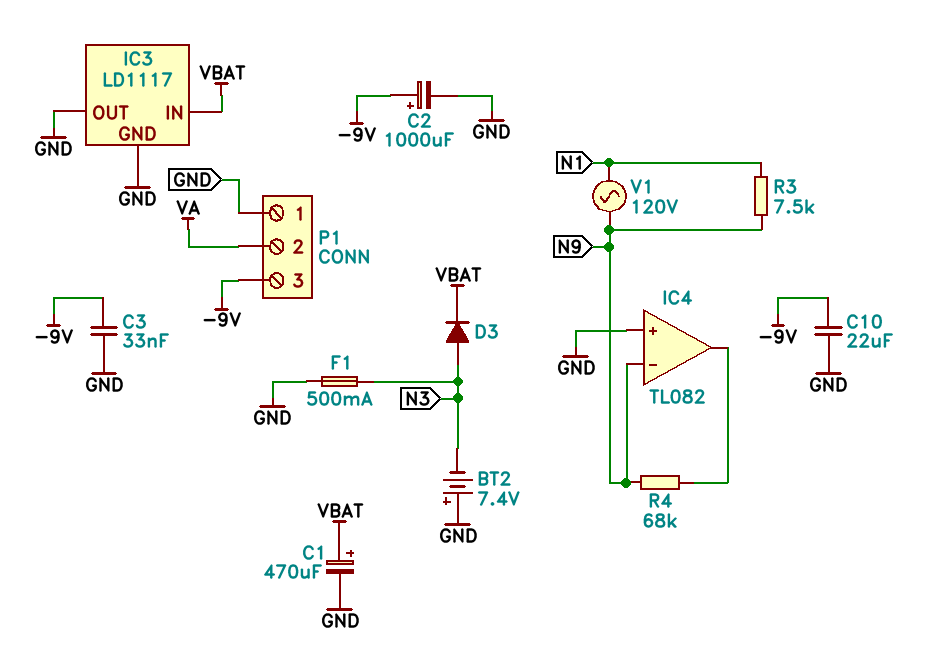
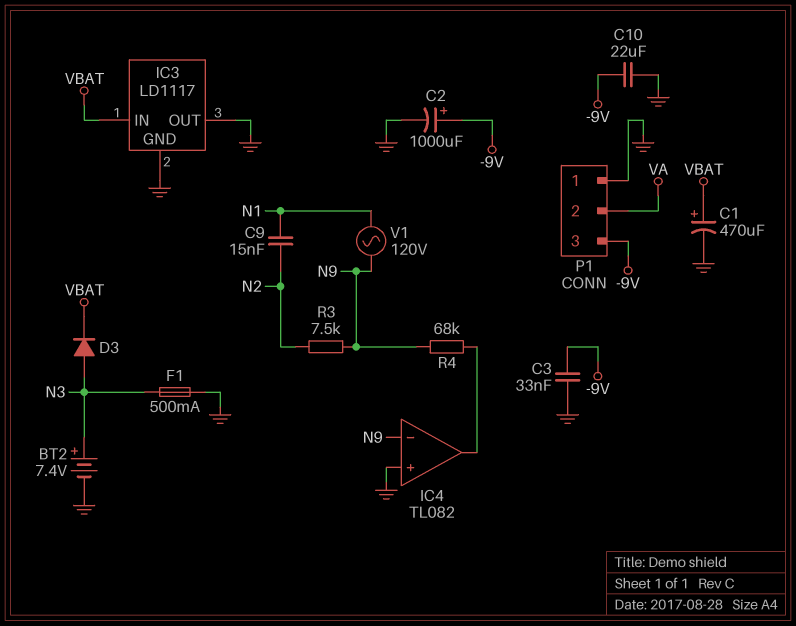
BT2: 7.4V (plus GND, minus N3) -> 7.4V (plus N3, minus GND)
C9: none -> 15nF (N1, N2)
R3: 7.5k (N1, N9) -> 7.5k (N2, N9)

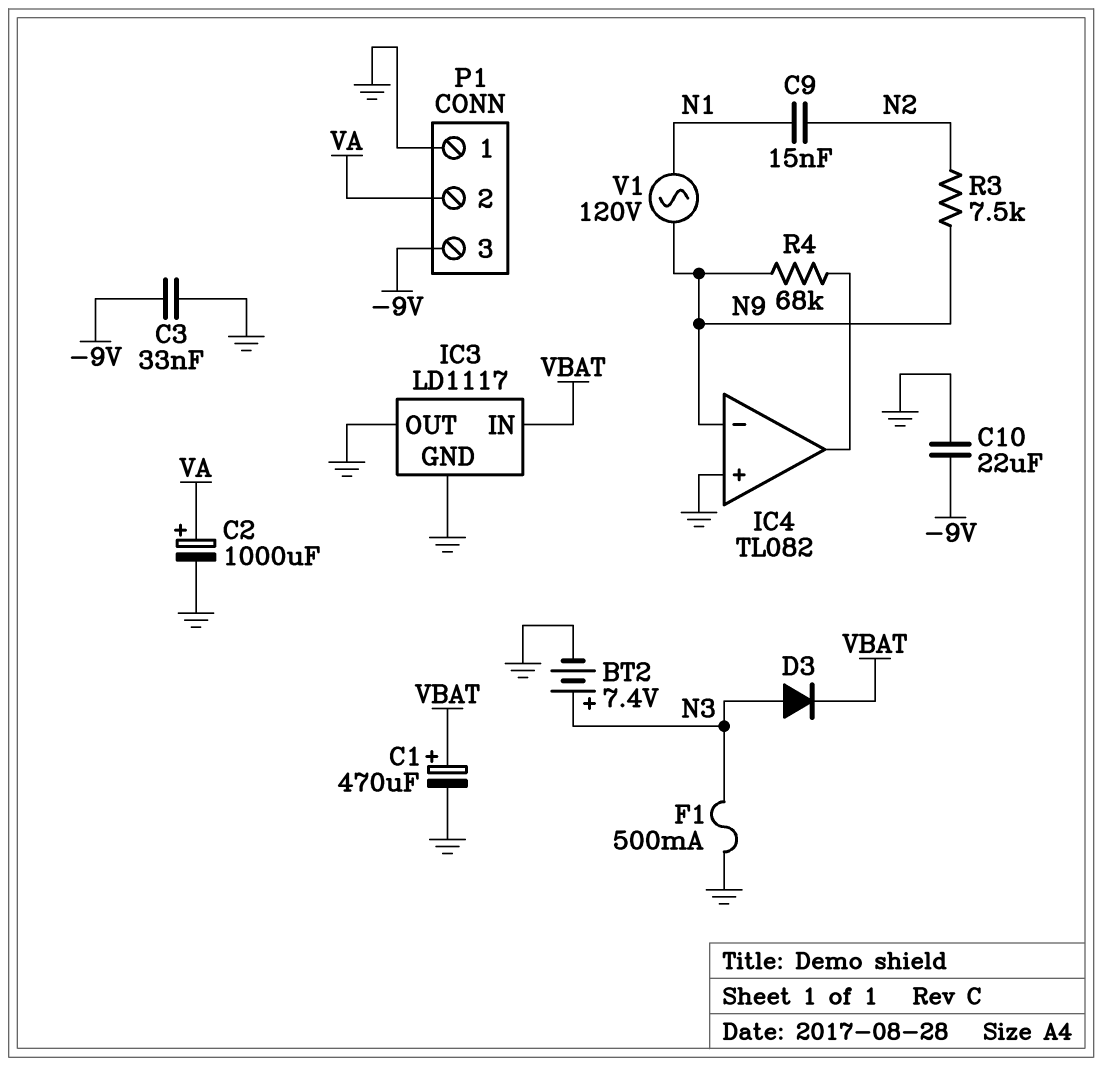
C2: 1000uF (plus -9V, minus GND) -> 1000uF (plus VA, minus GND)

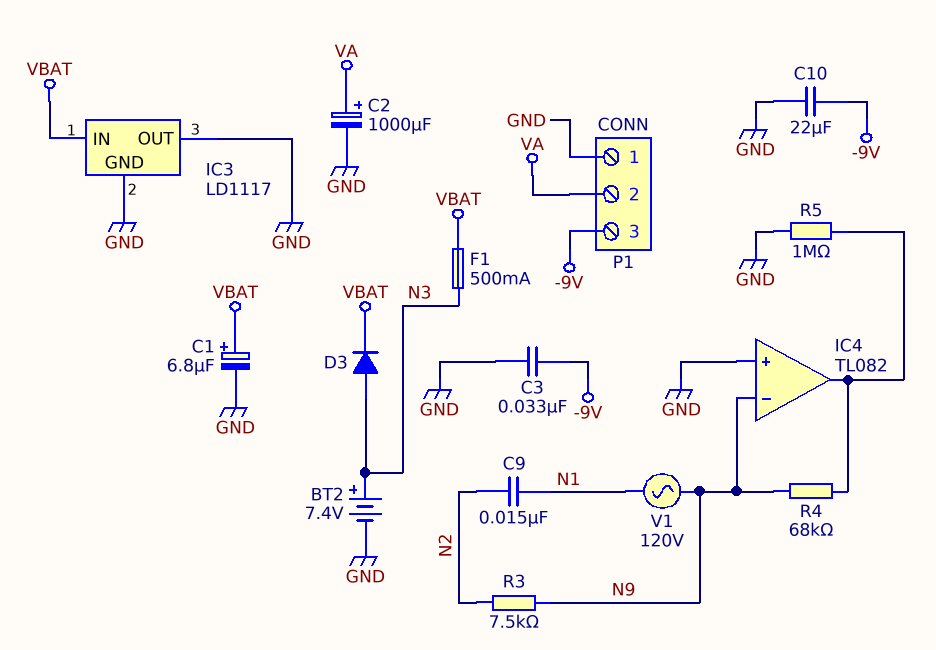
C1: 470uF (plus VBAT, minus GND) -> 6.8uF (plus VBAT, minus GND)
F1: 500mA (GND, N3) -> 500mA (N3, VBAT)
R5: none -> 1M (GND, IC4/out)

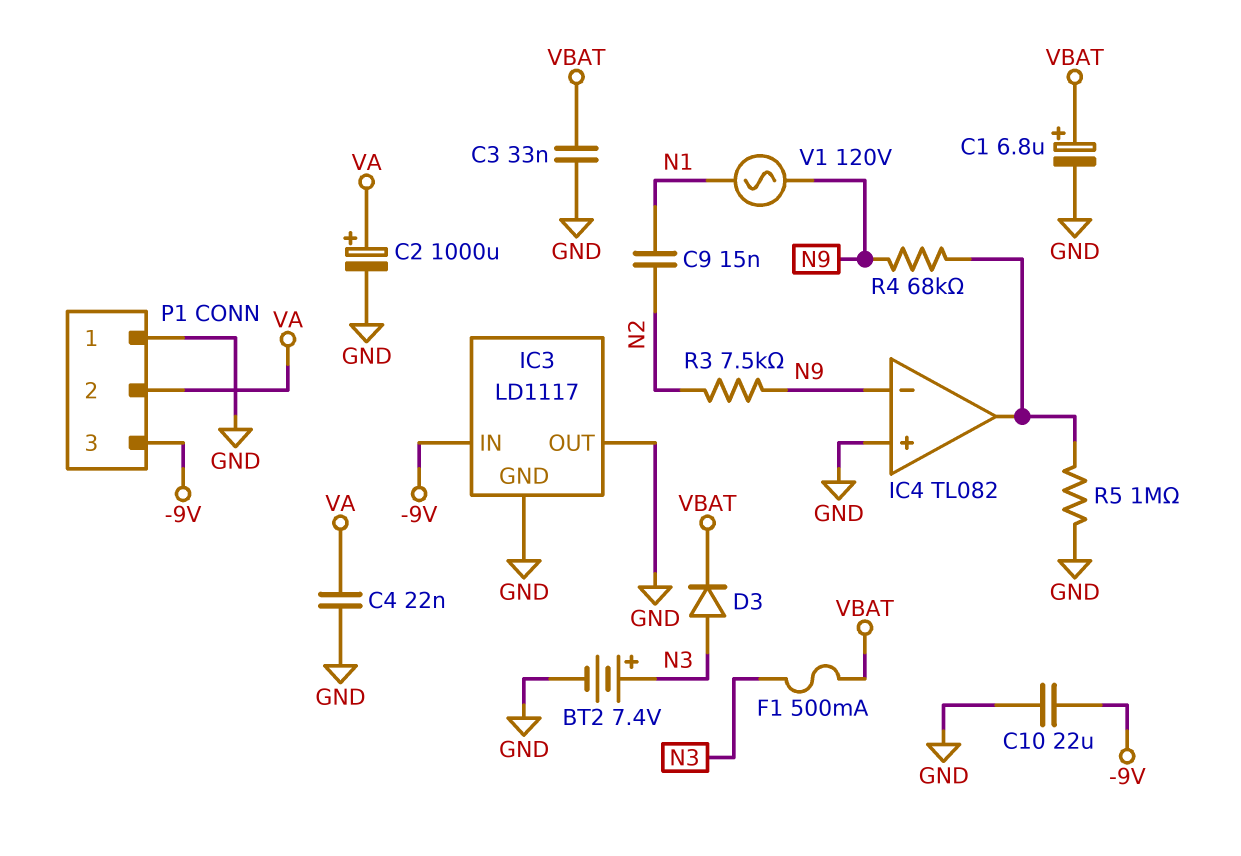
C3: 33nF (-9V, GND) -> 33nF (GND, VBAT)
C4: none -> 22nF (GND, VA)
IC3 pin IN: VBAT -> -9V

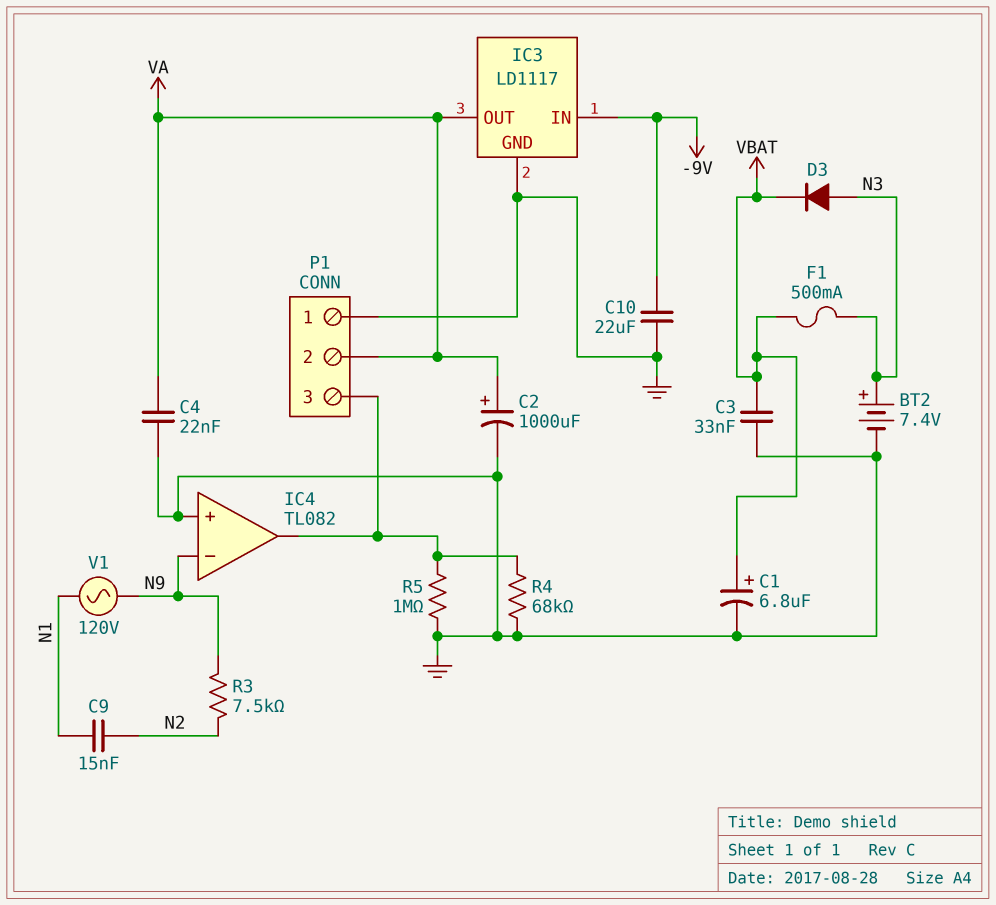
IC3 pin OUT: GND -> VA
P1 pin 3: -9V -> IC4/out
R4: 68k (IC4/out, N9) -> 68k (GND, IC4/out)

